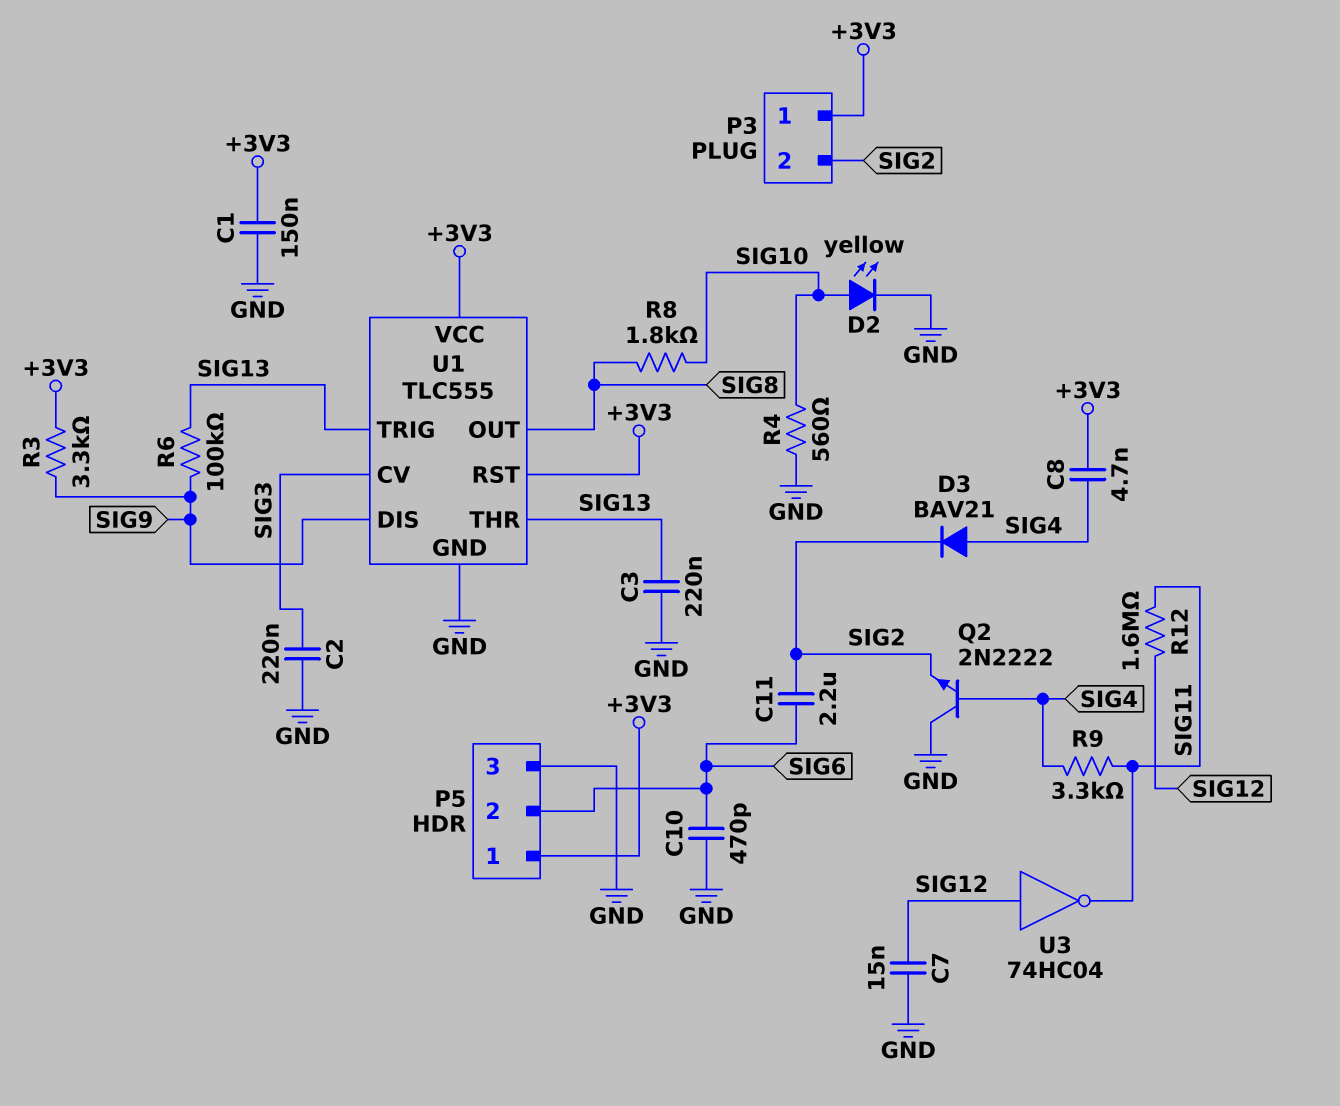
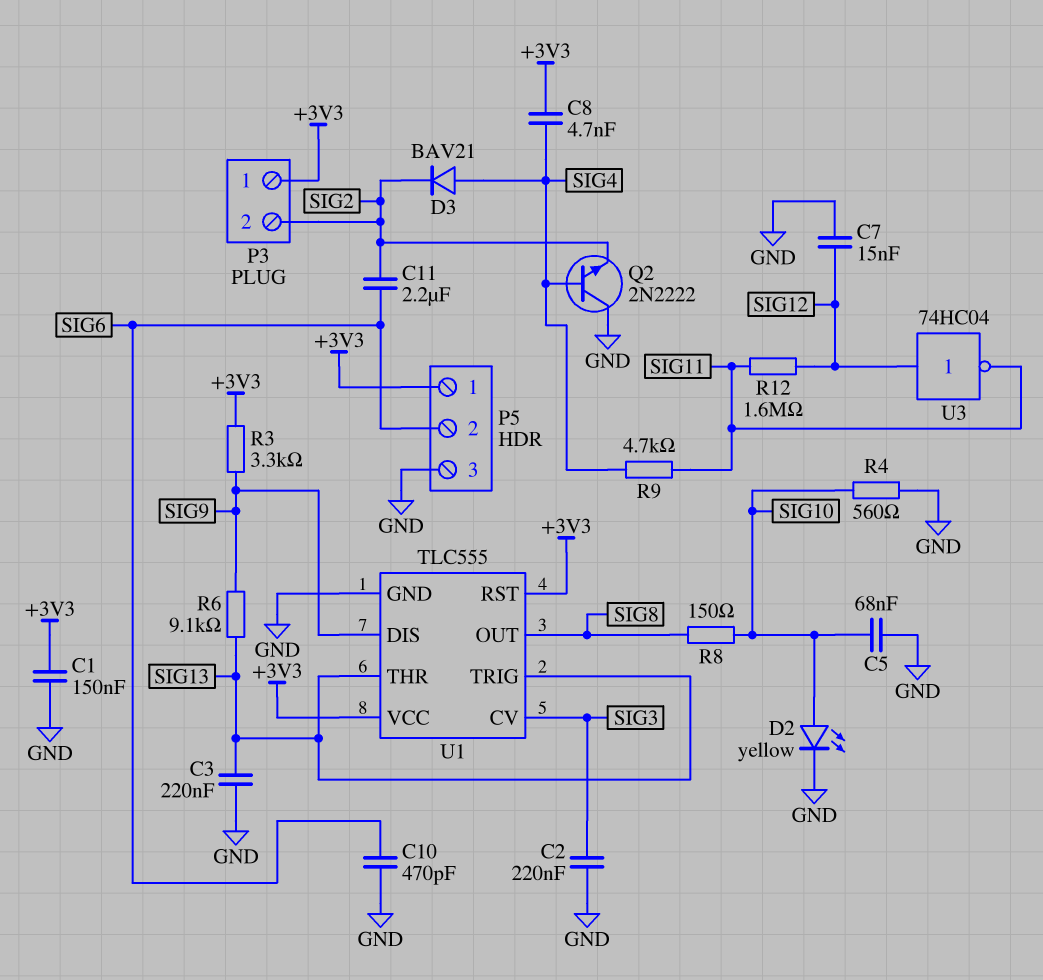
C5: none -> 68nF (GND, SIG10)
R6: 100k (SIG9, SIG13) -> 9.1k (SIG9, SIG13)
R8: 1.8k (SIG8, SIG10) -> 150 (SIG8, SIG10)
R9: 3.3k (SIG4, SIG11) -> 4.7k (SIG4, SIG11)

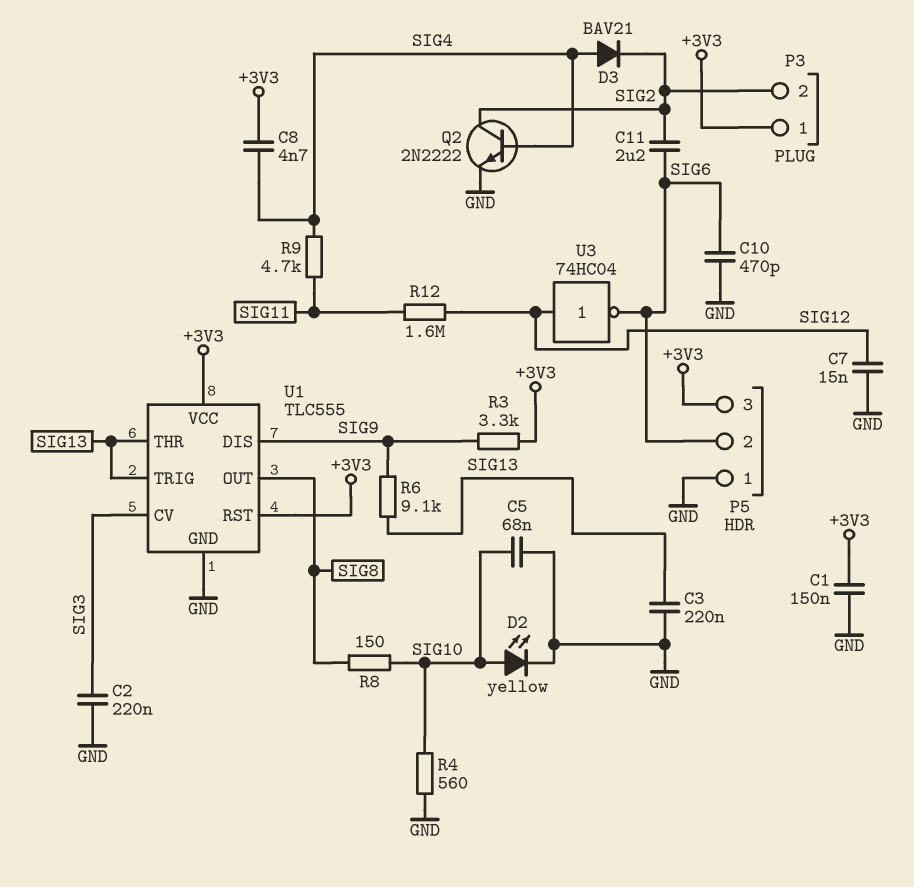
P5 pin 1: +3V3 -> GND
P5 pin 3: GND -> +3V3
Q2: NPN 2N2222 (B SIG4, C GND, E SIG2) -> NPN 2N2222 (B SIG4, C SIG2, E GND)
U3: NOT 74HC04 (in SIG12, out SIG11) -> NOT 74HC04 (in SIG12, out SIG6)

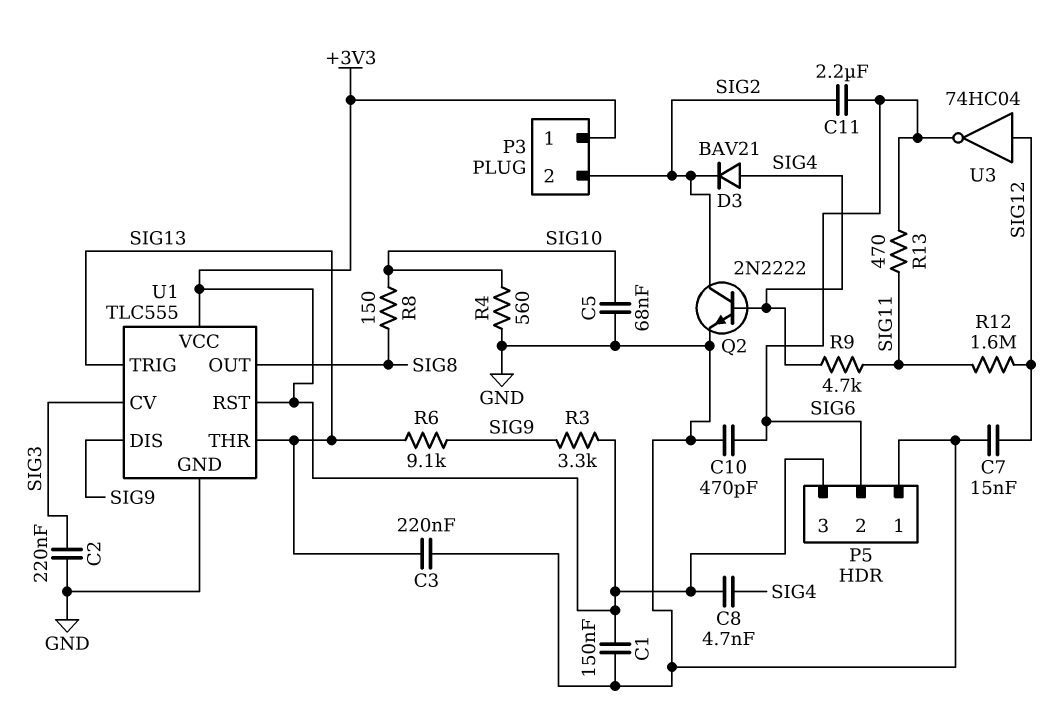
D2: LED yellow (A SIG10, K GND) -> none
R13: none -> 470 (SIG6, SIG11)

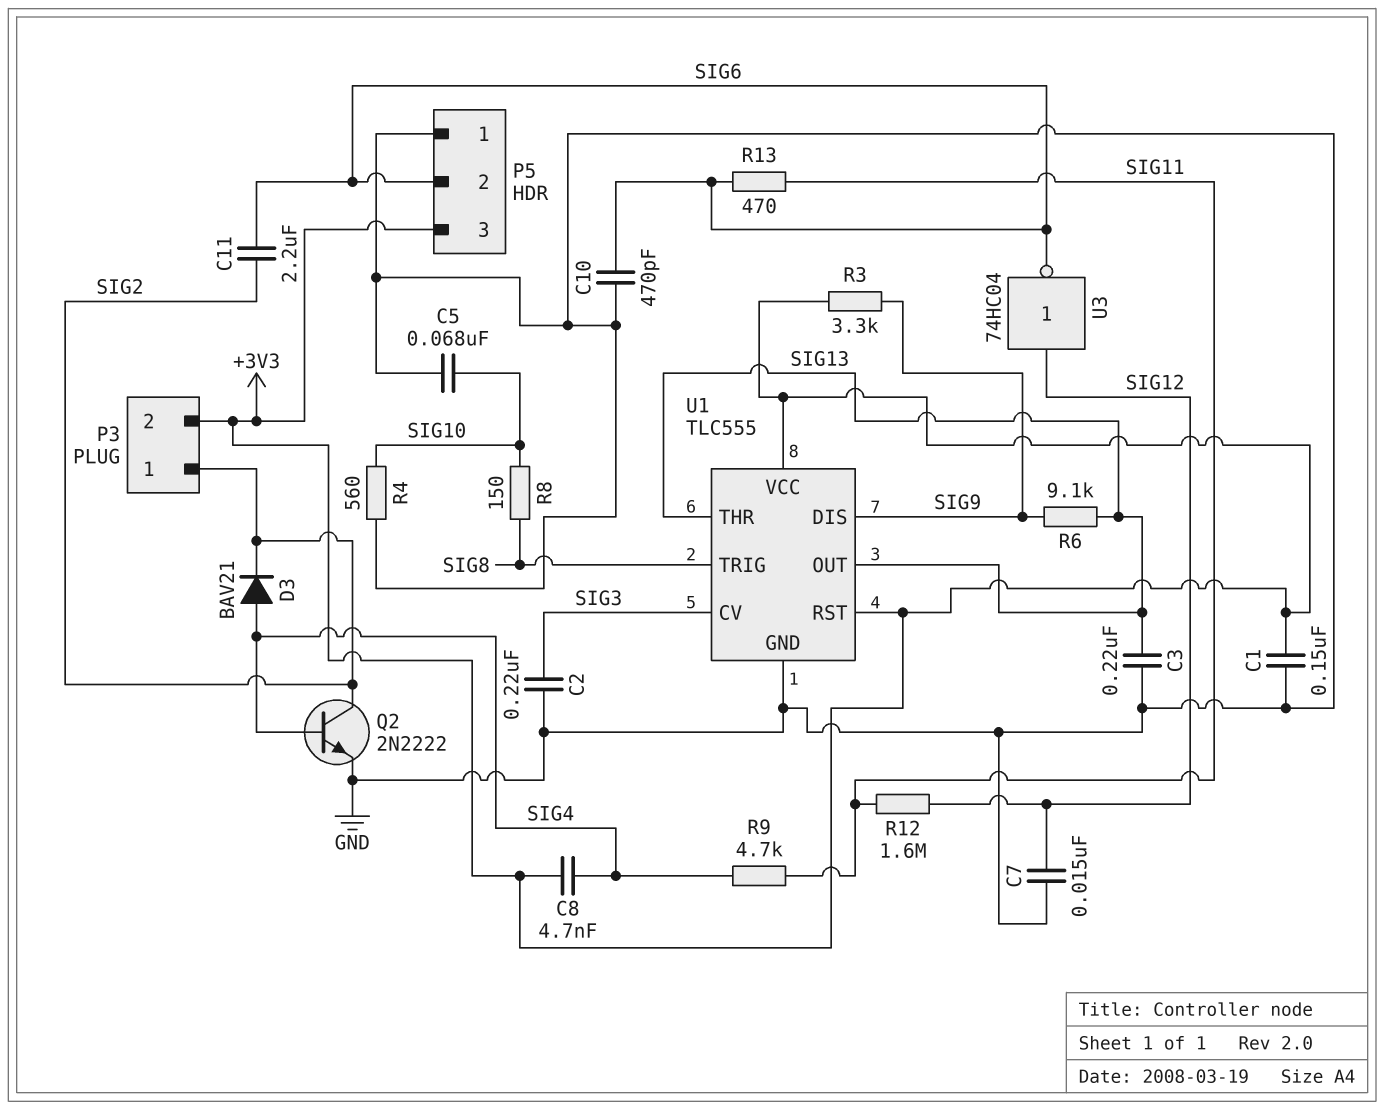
P3 pin 1: +3V3 -> SIG2
P3 pin 2: SIG2 -> +3V3
U1 pin OUT: SIG8 -> SIG13
U1 pin TRIG: SIG13 -> SIG8

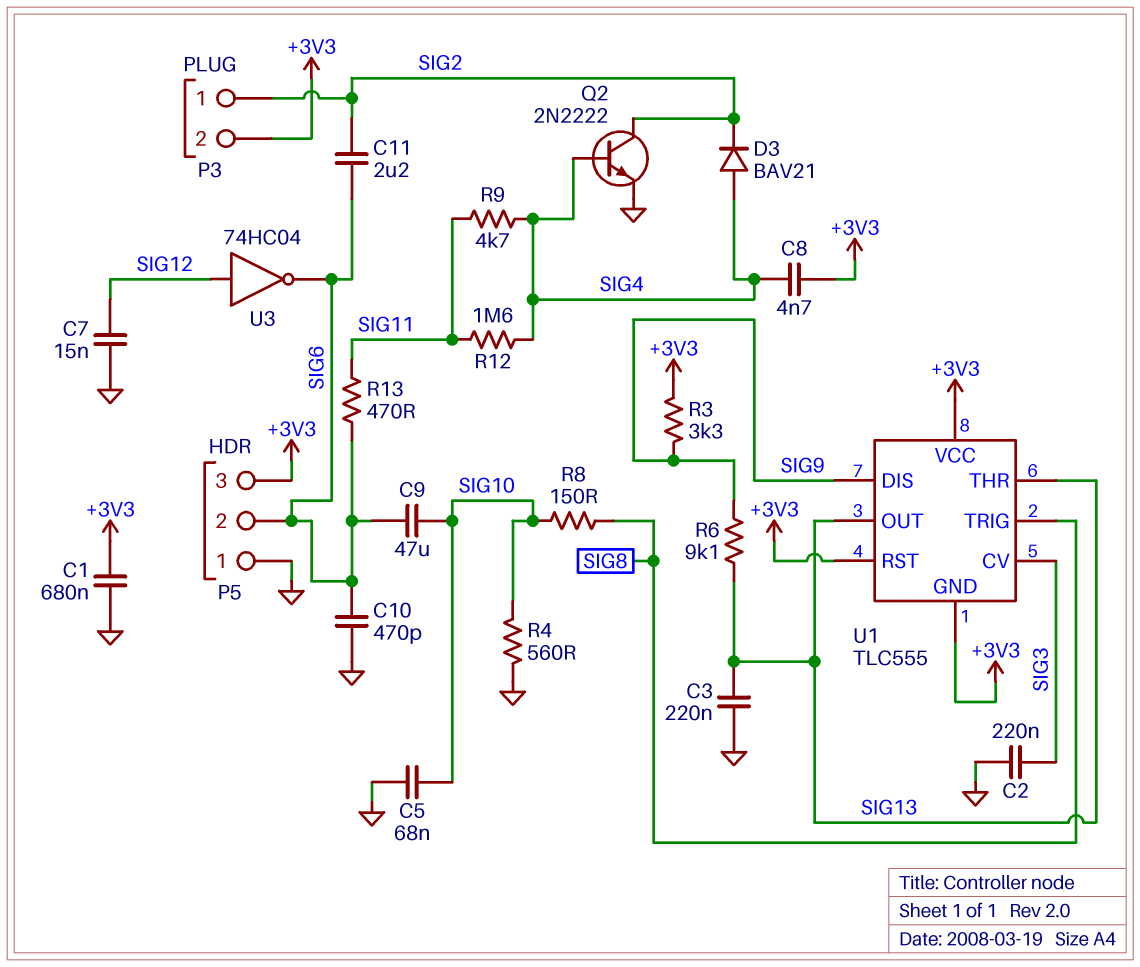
C1: 150nF (+3V3, GND) -> 680nF (+3V3, GND)
C9: none -> 47uF (SIG6, SIG10)
R12: 1.6M (SIG11, SIG12) -> 1.6M (SIG4, SIG11)
U1 pin GND: GND -> +3V3

